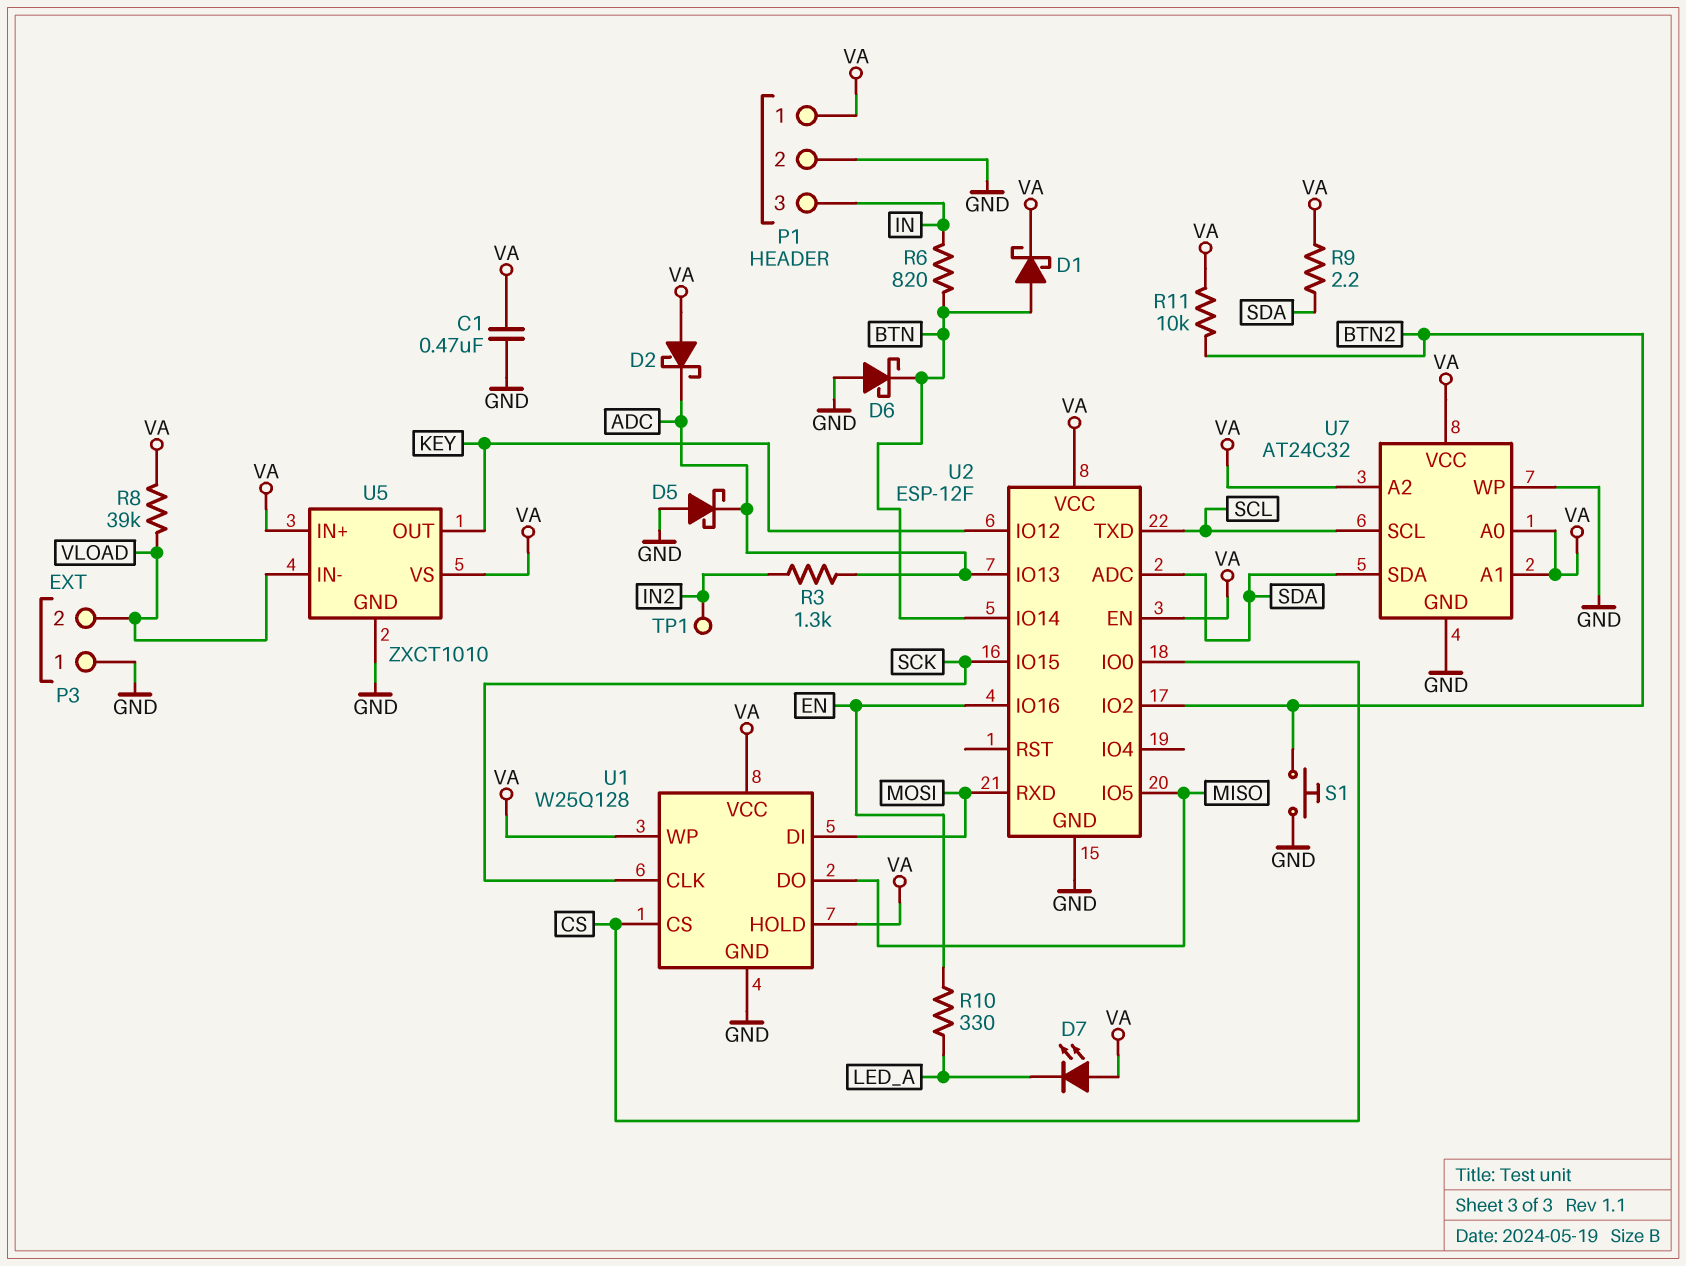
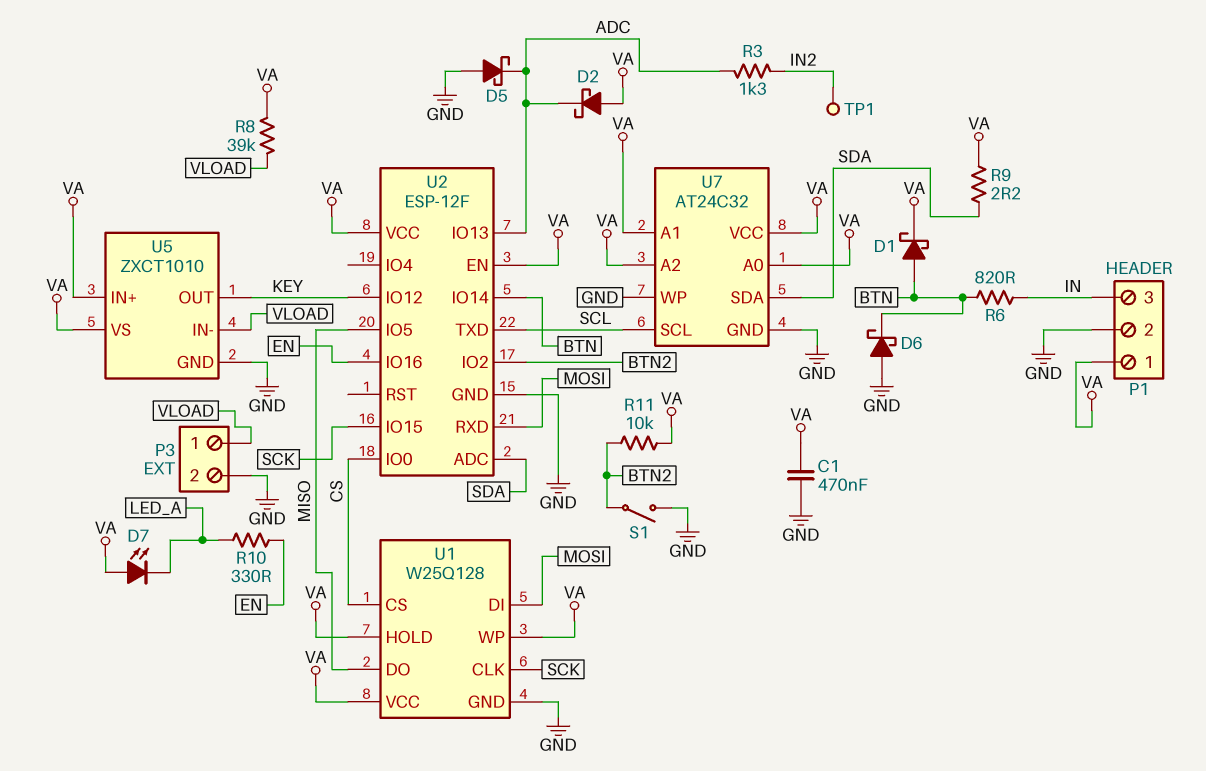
P3 pin 1: GND -> VLOAD
P3 pin 2: VLOAD -> GND
S1: button (BTN2, GND) -> switch (BTN2, GND)

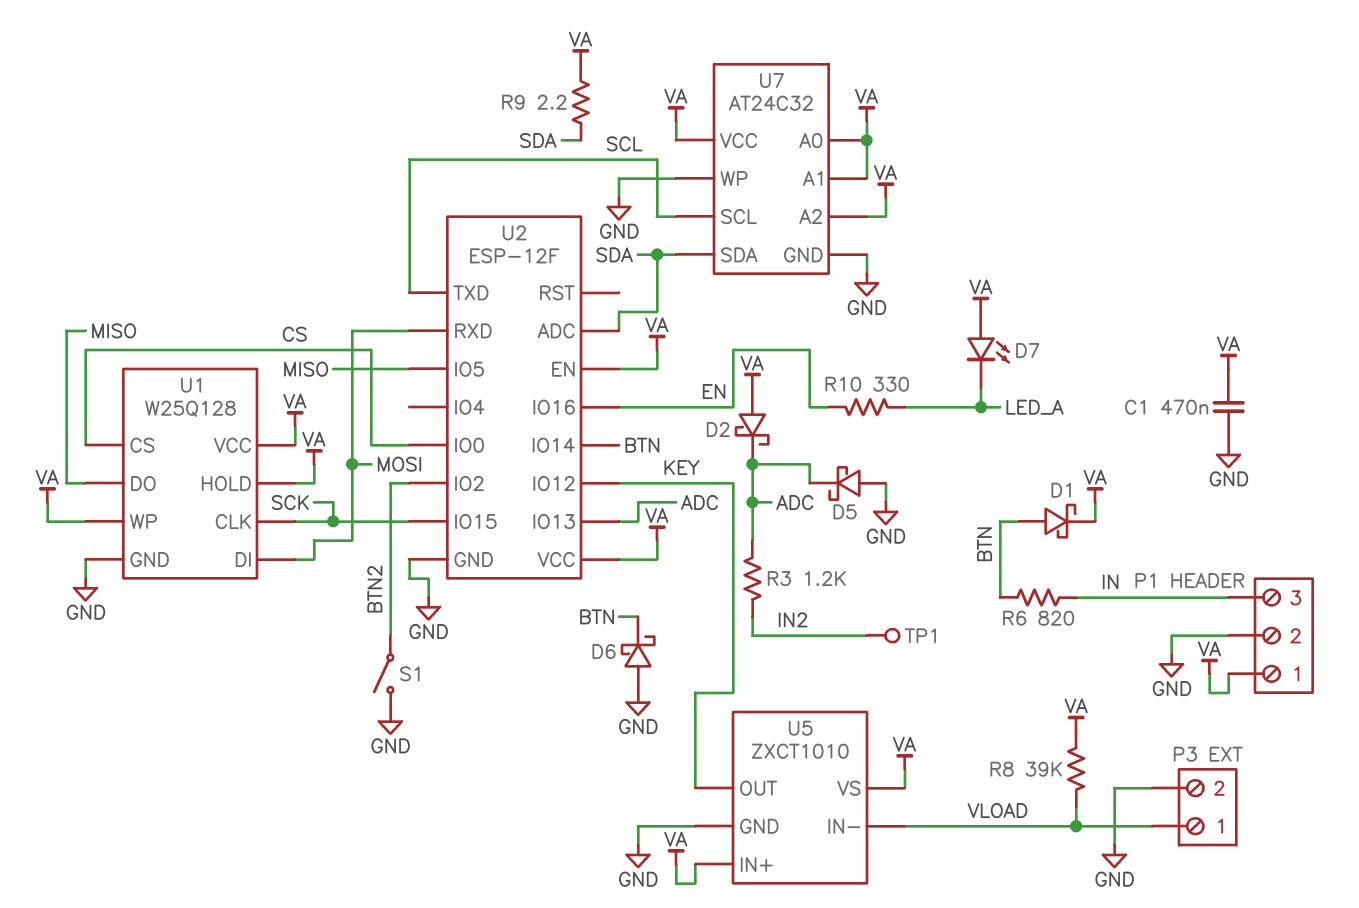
R3: 1.3k (ADC, IN2) -> 1.2k (ADC, IN2)
R11: 10k (BTN2, VA) -> none

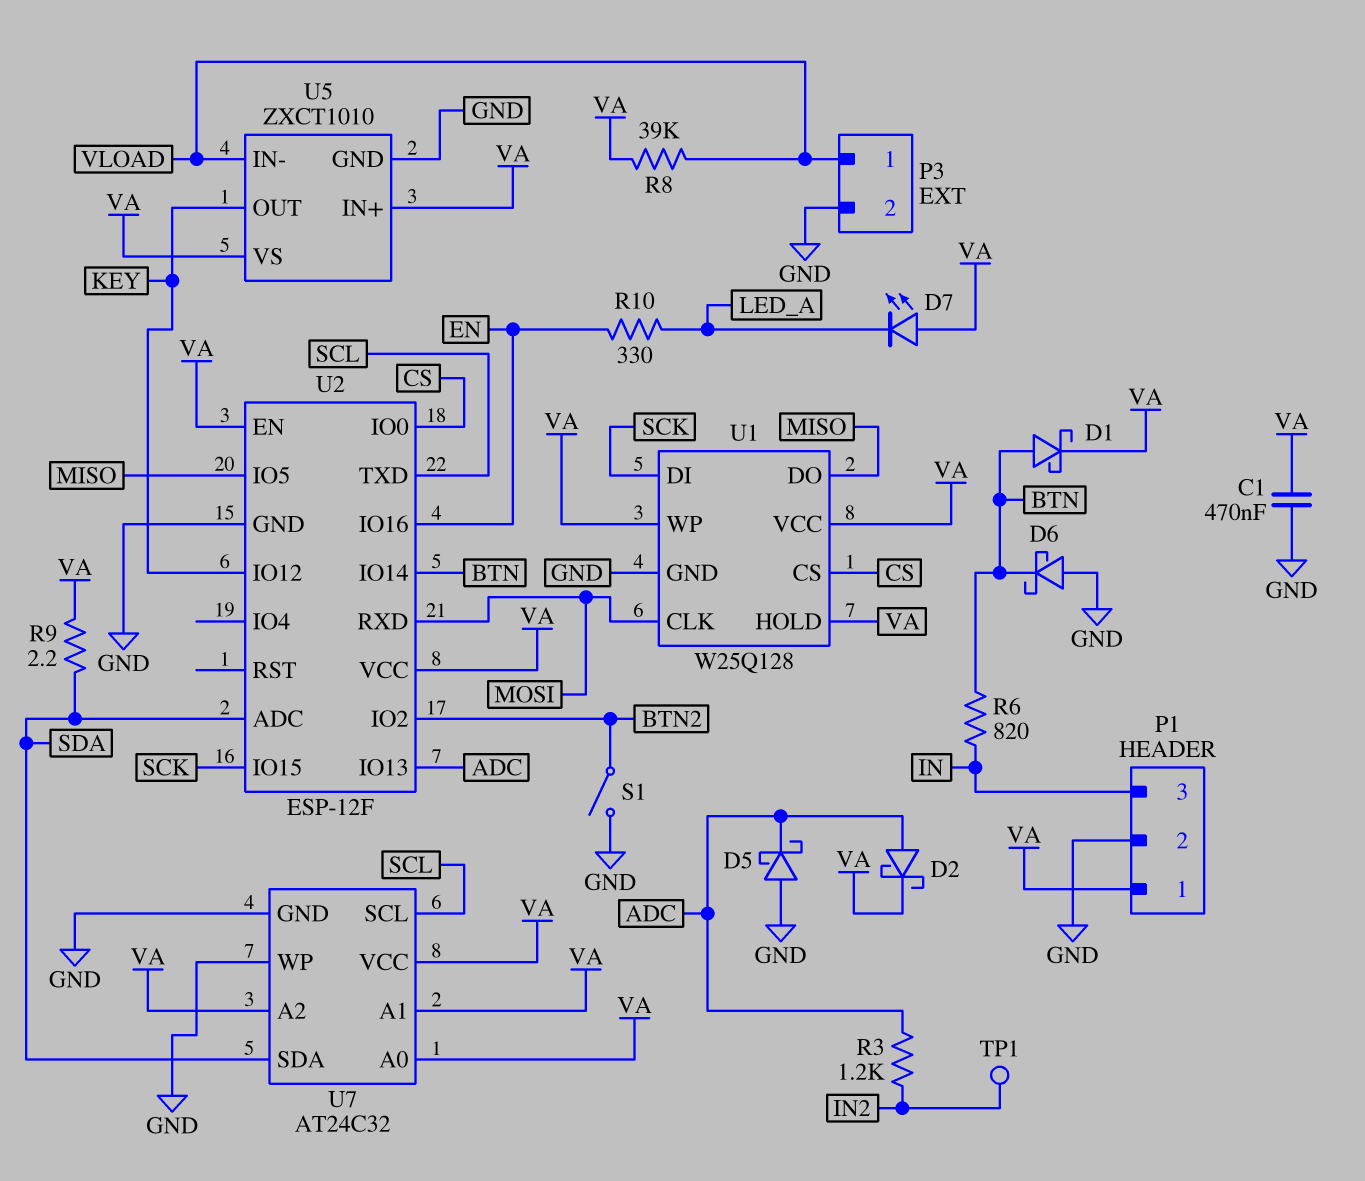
D2: schottky (A VA, K ADC) -> schottky (A ADC, K VA)
U1 pin CLK: SCK -> MOSI
U1 pin DI: MOSI -> SCK

